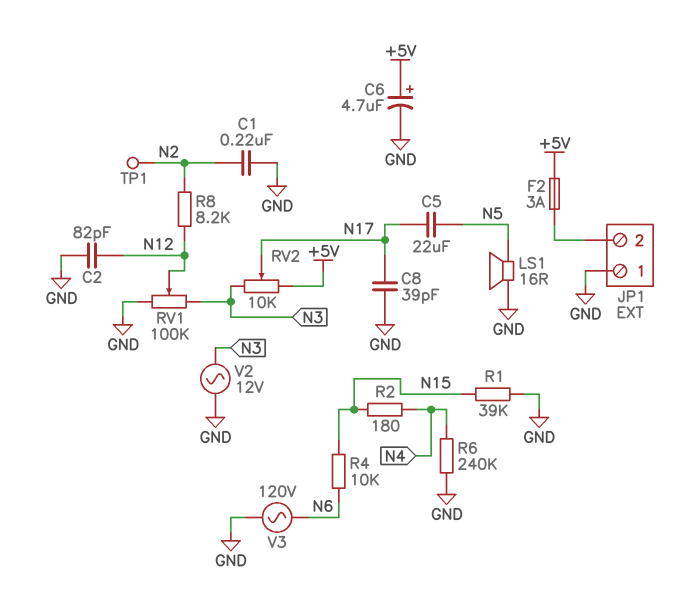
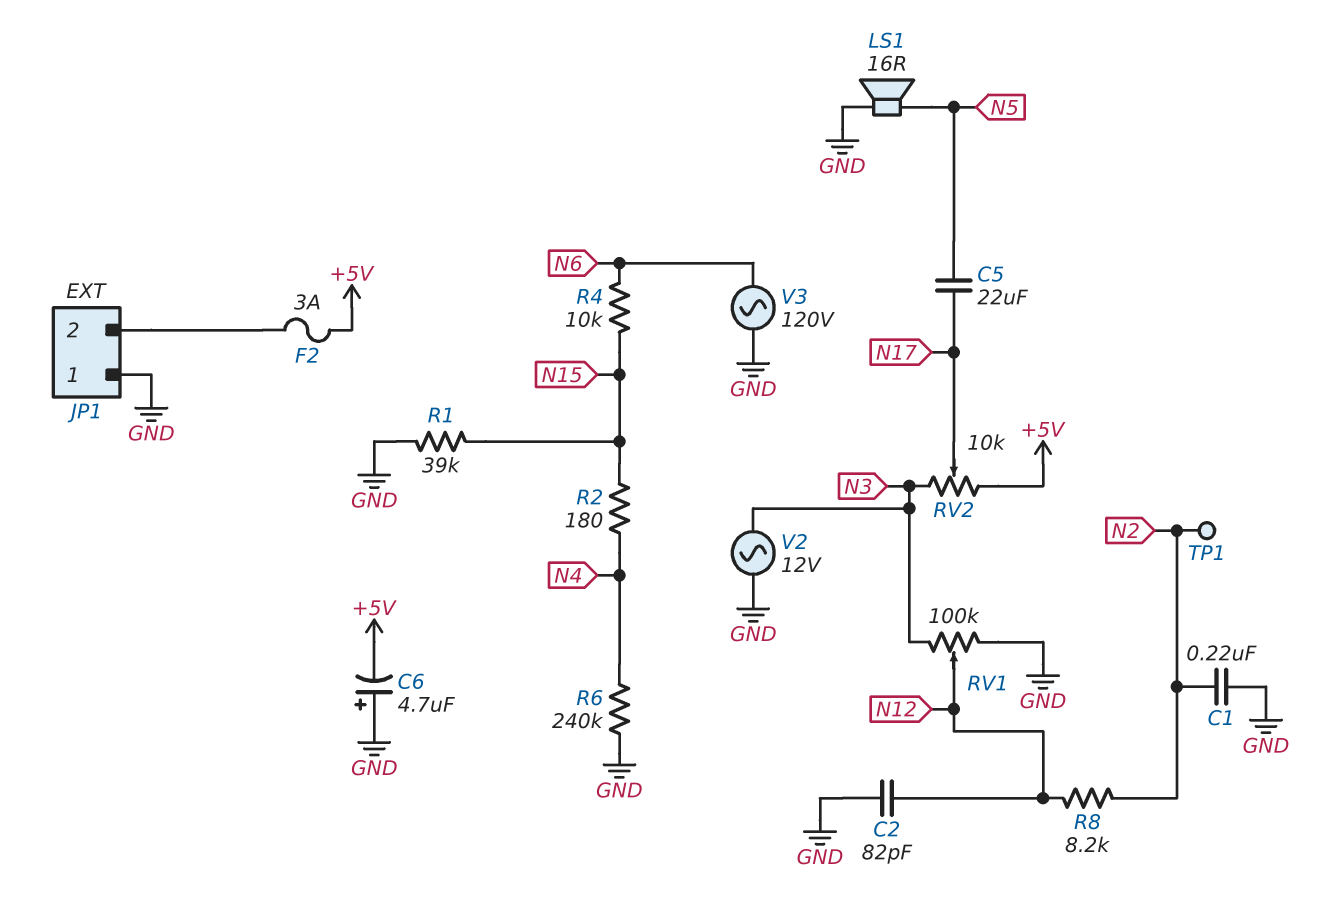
C6: 4.7uF (plus +5V, minus GND) -> 4.7uF (plus GND, minus +5V)
C8: 39pF (GND, N17) -> none

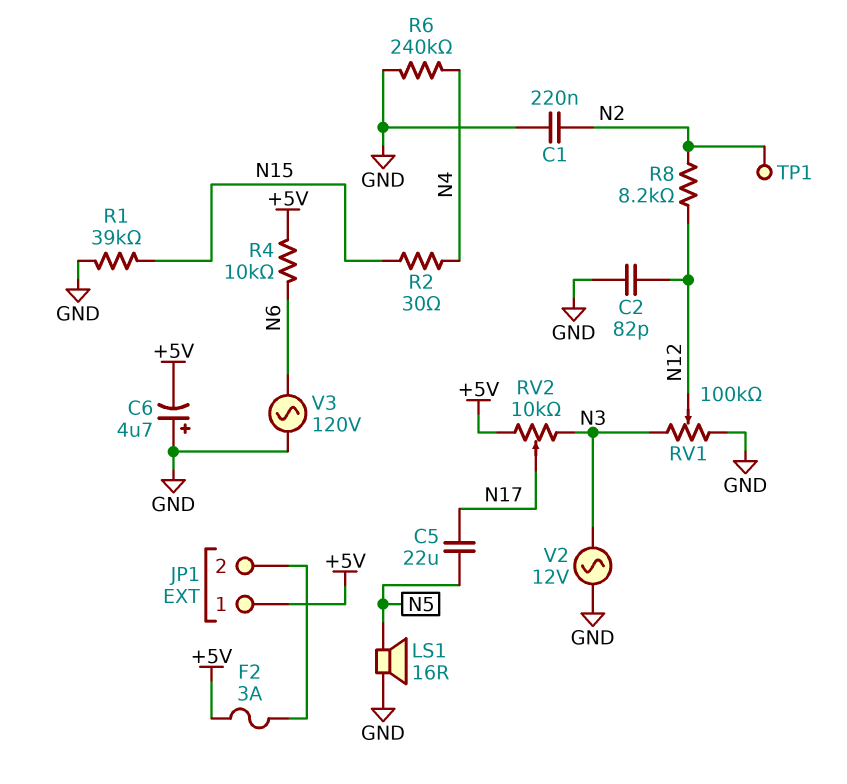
JP1 pin 1: GND -> +5V
R2: 180 (N4, N15) -> 30 (N4, N15)
R4: 10k (N6, N15) -> 10k (+5V, N6)

